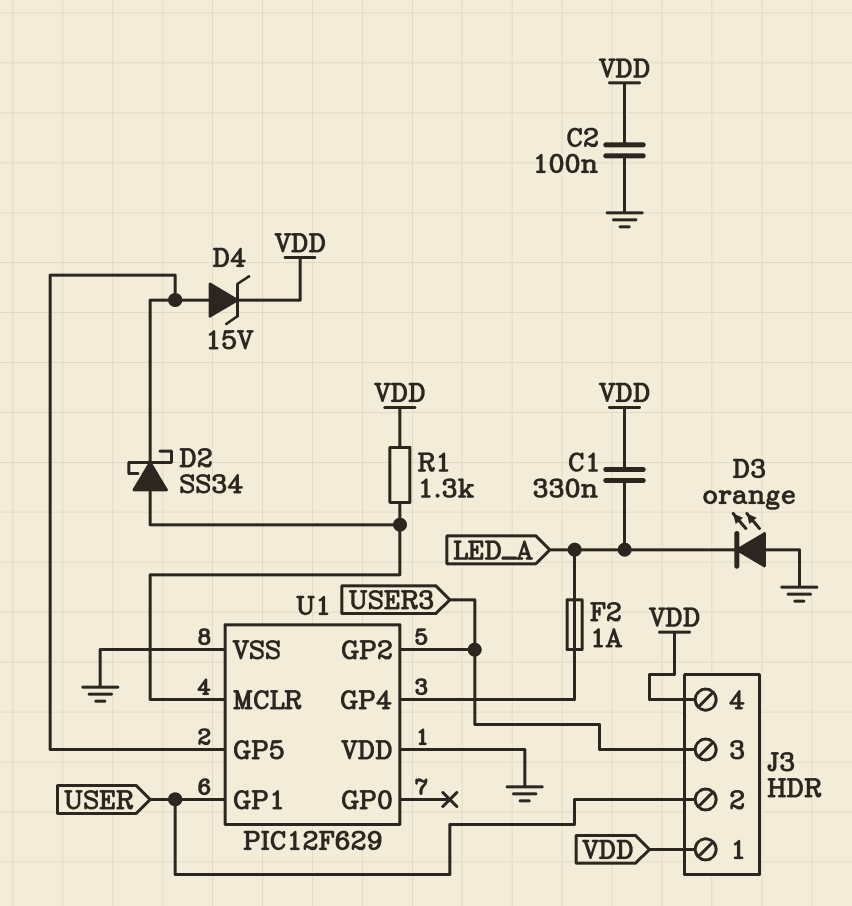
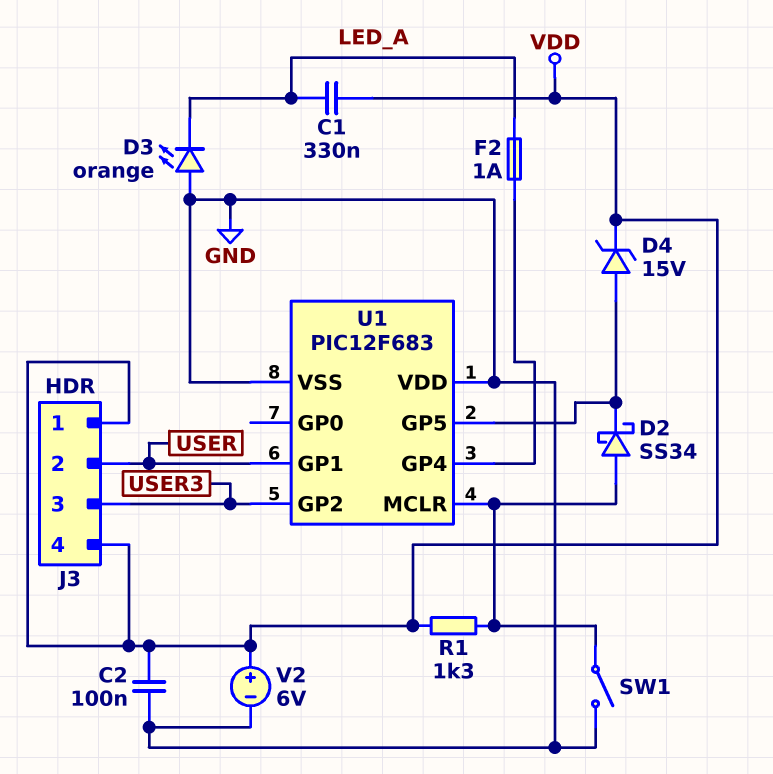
SW1: none -> switch (GND, U1/MCLR)
U1: PIC12F629 -> PIC12F683
V2: none -> 6V (plus VDD, minus GND)

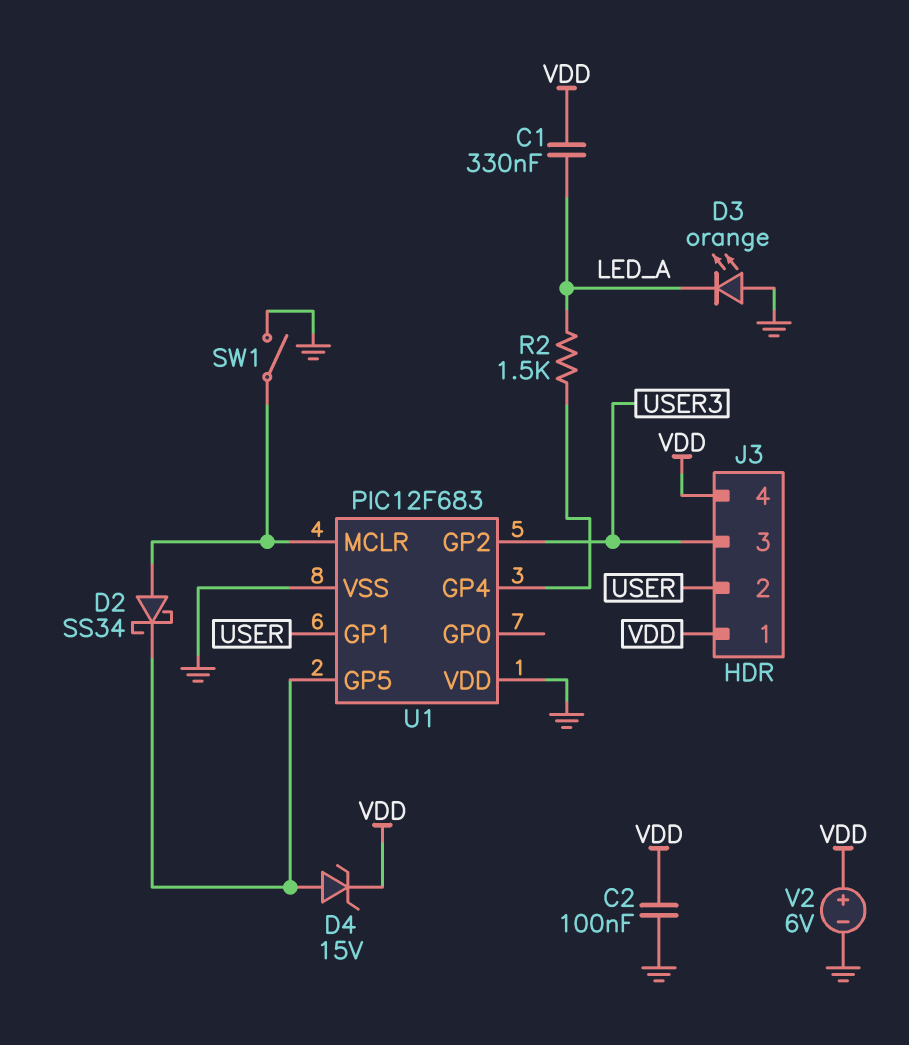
F2: 1A (LED_A, U1/GP4) -> none
R1: 1.3k (U1/MCLR, VDD) -> none
R2: none -> 1.5k (LED_A, U1/GP4)

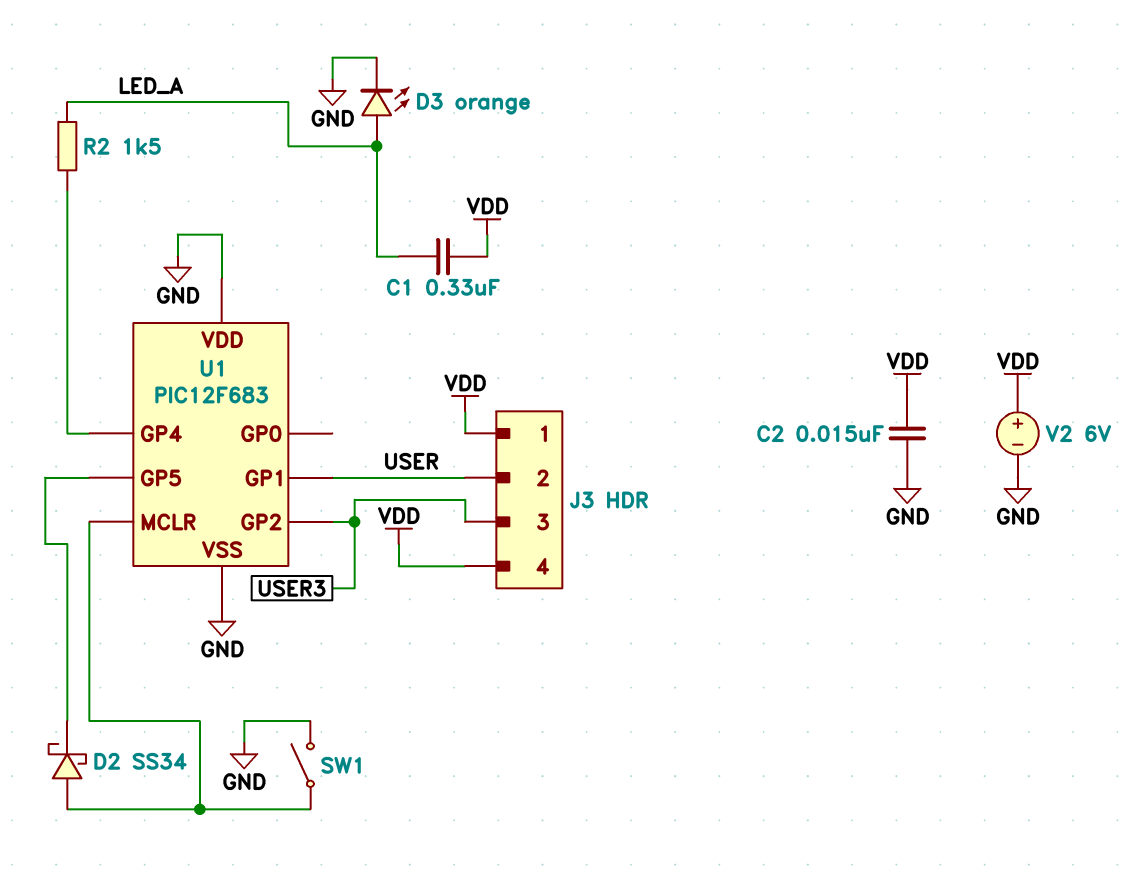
C2: 100nF (GND, VDD) -> 15nF (GND, VDD)
D3: LED orange (A GND, K LED_A) -> LED orange (A LED_A, K GND)
D4: zener 15V (A U1/GP5, K VDD) -> none

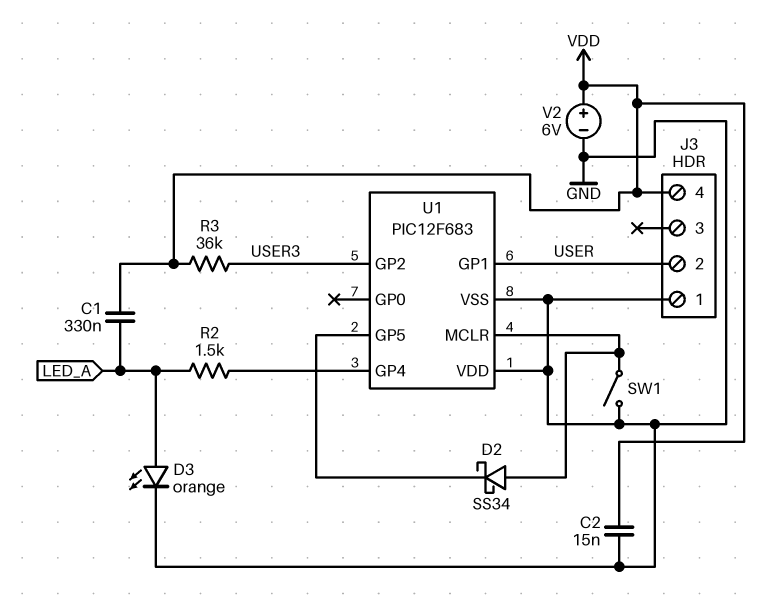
J3 pin 1: VDD -> GND
J3 pin 3: USER3 -> none
R3: none -> 36k (USER3, VDD)

